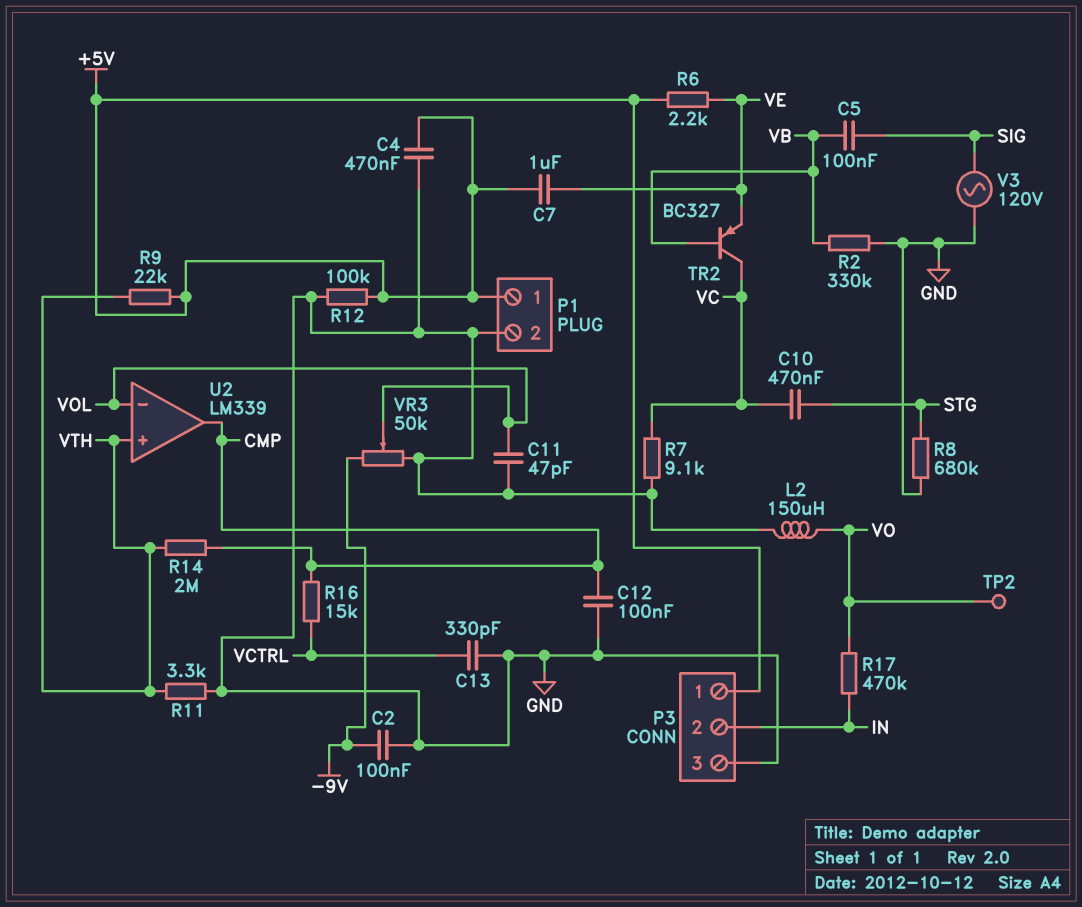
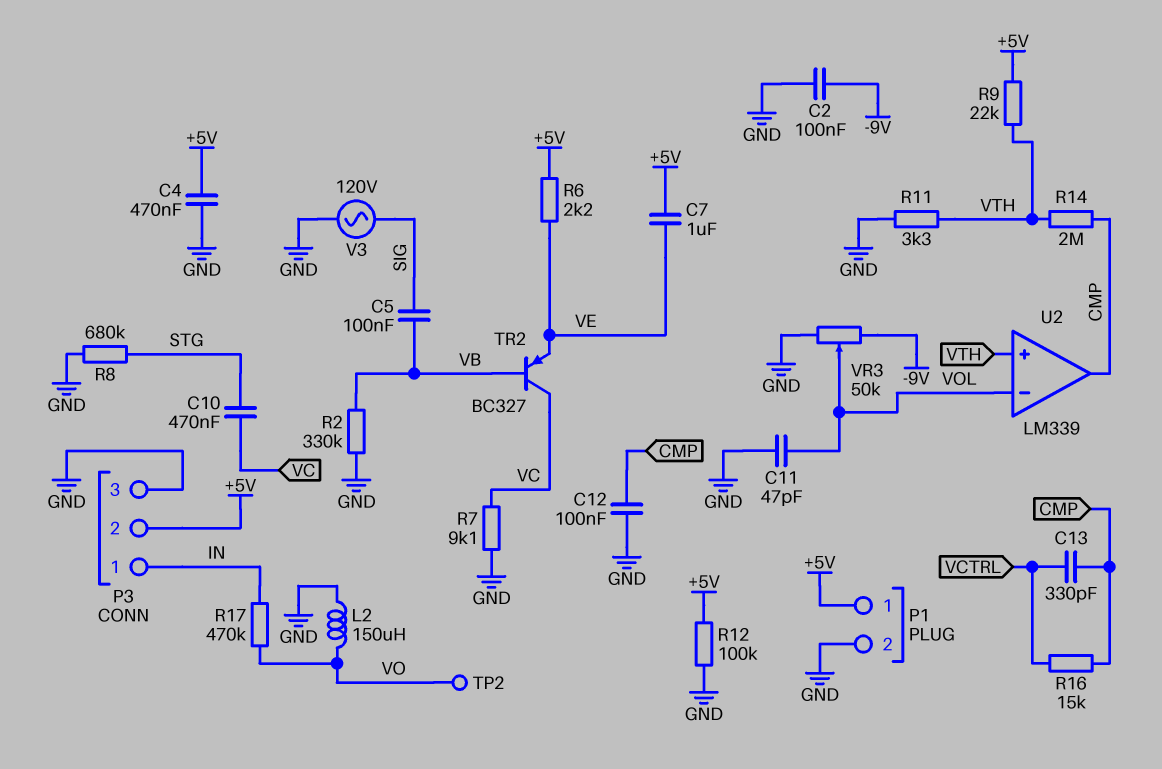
C13: 330pF (GND, VCTRL) -> 330pF (CMP, VCTRL)
P3 pin 1: +5V -> IN
P3 pin 2: IN -> +5V

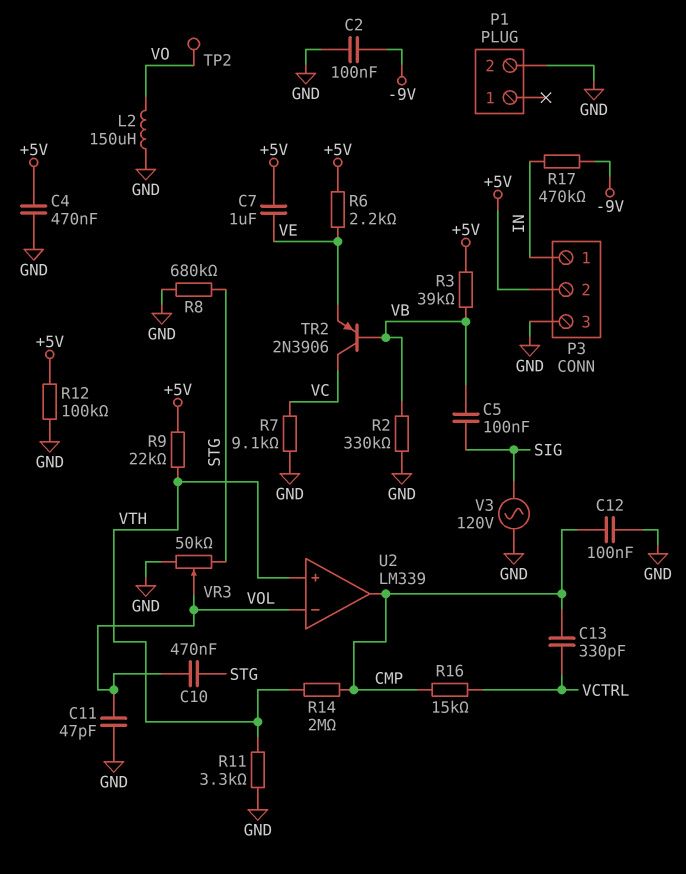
C10: 470nF (STG, VC) -> 470nF (STG, VOL)
P1 pin 1: +5V -> none
R3: none -> 39k (+5V, VB)
R17: 470k (IN, VO) -> 470k (-9V, IN)
TR2: PNP BC327 (B VB, C VC, E VE) -> PNP 2N3906 (B VB, C VC, E VE)
VR3: 50k (-9V, GND, wiper VOL) -> 50k (GND, STG, wiper VOL)

